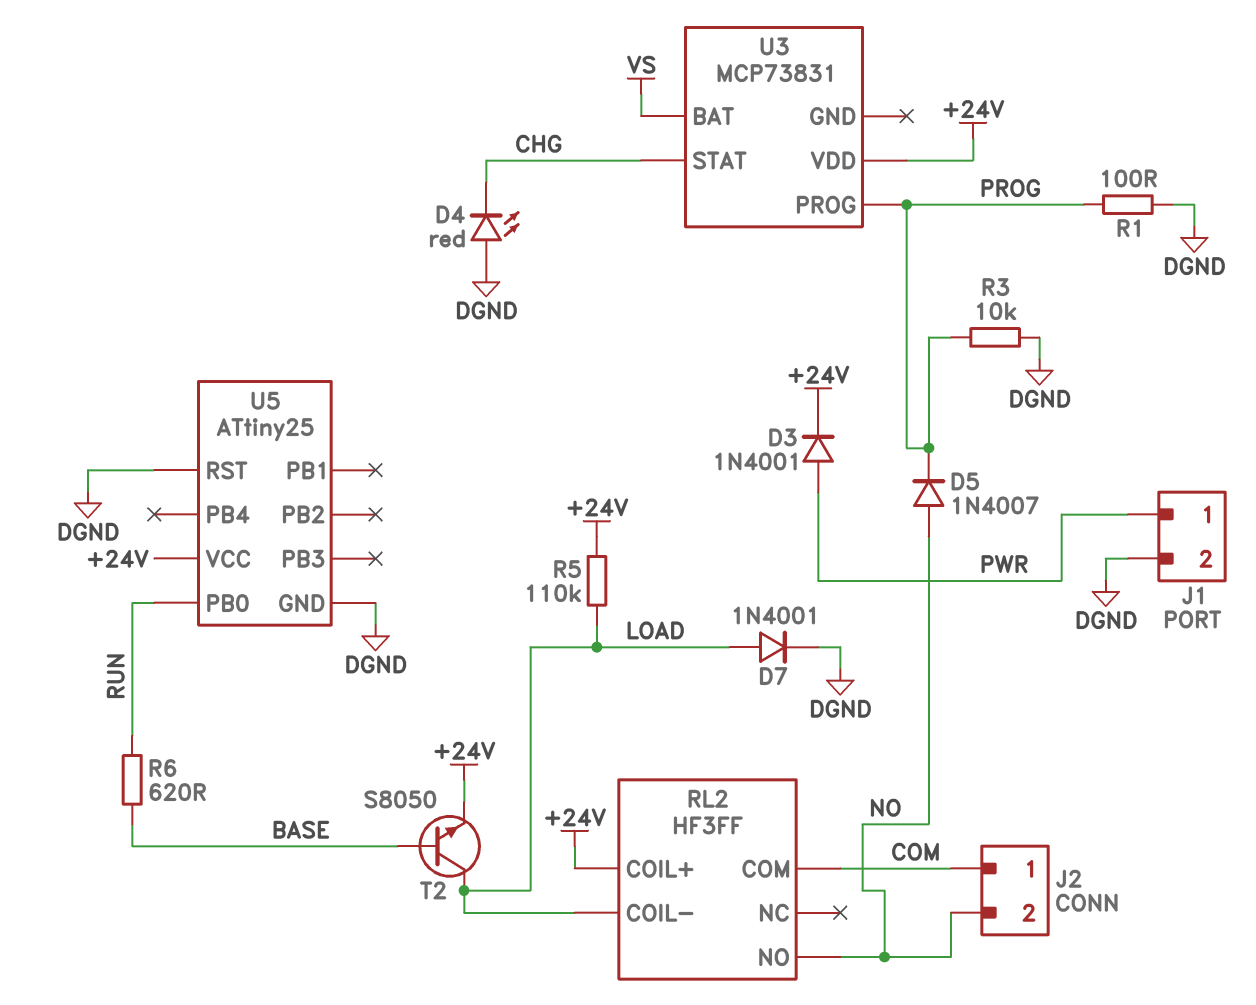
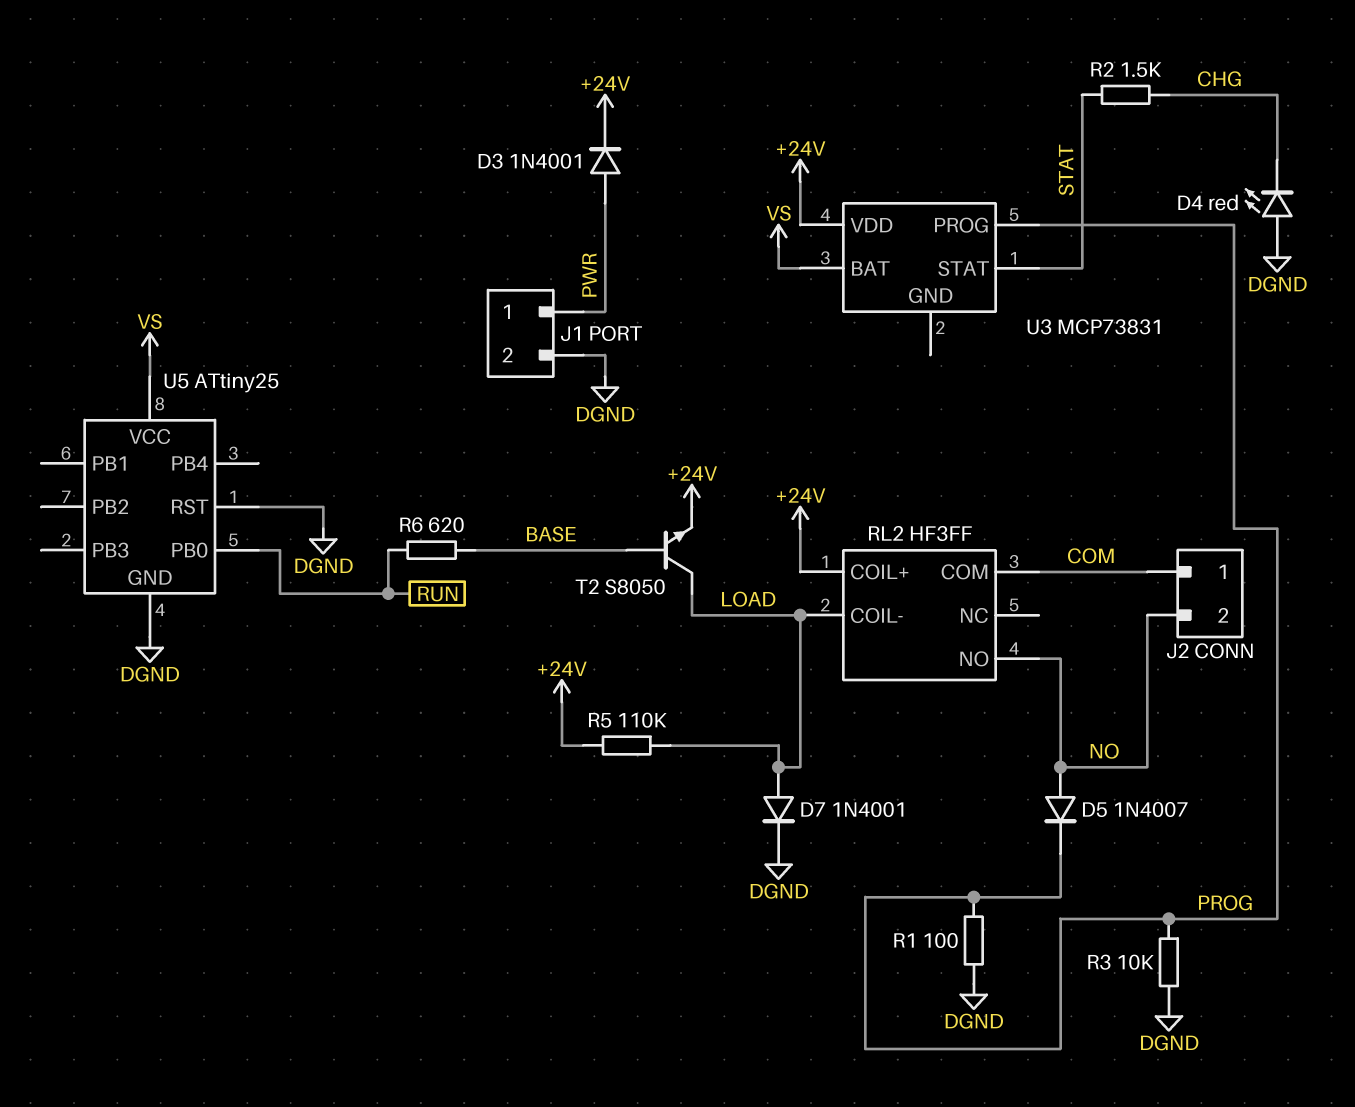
R2: none -> 1.5k (CHG, STAT)
U3 pin STAT: CHG -> STAT
U5 pin VCC: +24V -> VS

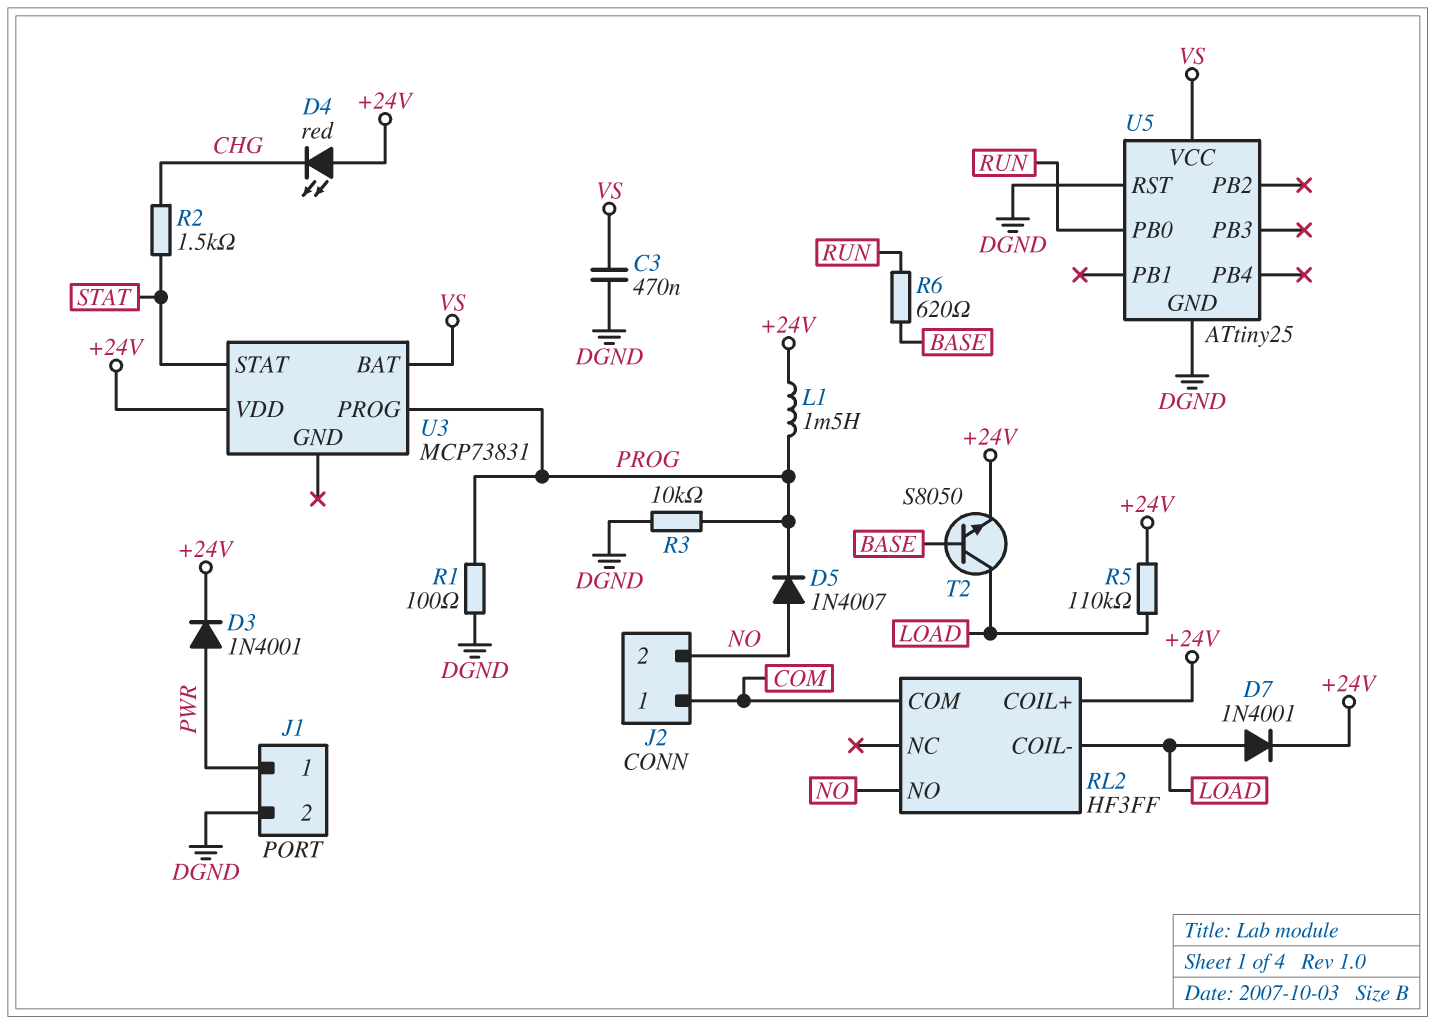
C3: none -> 470nF (DGND, VS)
D4: LED red (A DGND, K CHG) -> LED red (A +24V, K CHG)
D7: diode 1N4001 (A LOAD, K DGND) -> diode 1N4001 (A LOAD, K +24V)
L1: none -> 1.5mH (+24V, PROG)

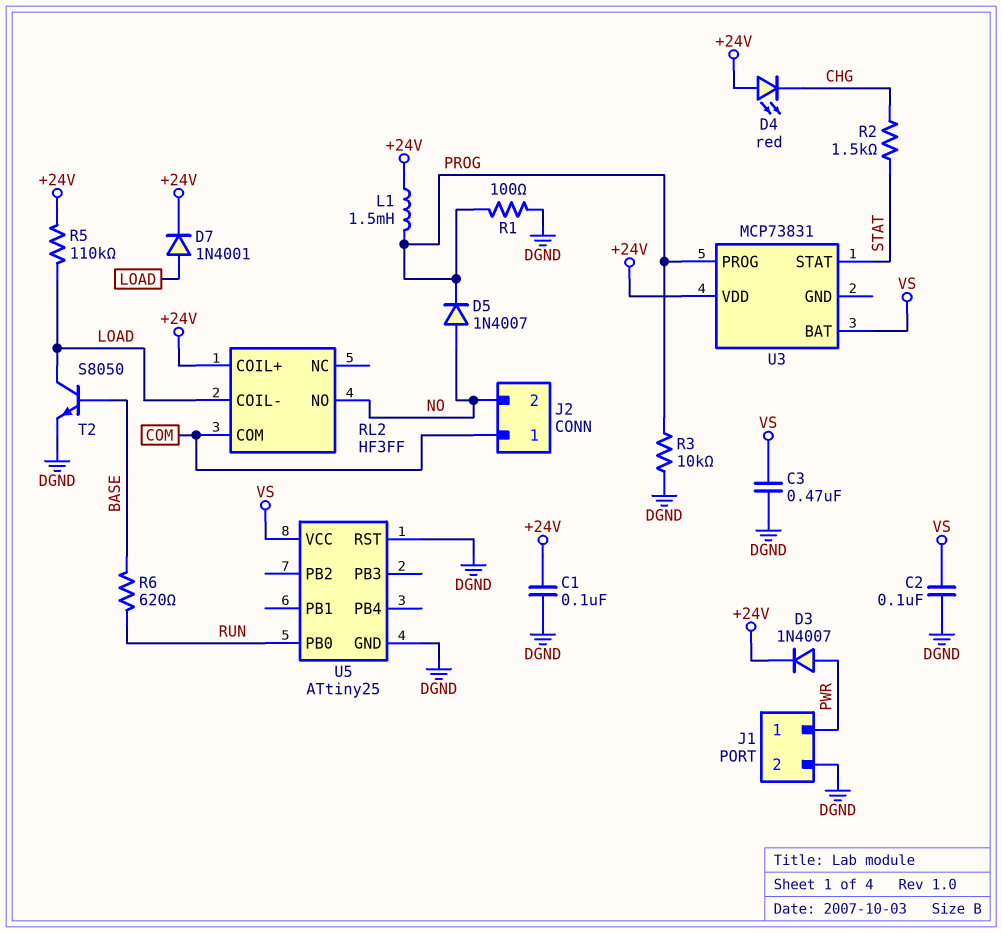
C1: none -> 100nF (+24V, DGND)
C2: none -> 100nF (DGND, VS)
D3: diode 1N4001 (A PWR, K +24V) -> diode 1N4007 (A PWR, K +24V)
T2: NPN S8050 (B BASE, C LOAD, E +24V) -> NPN S8050 (B BASE, C LOAD, E DGND)

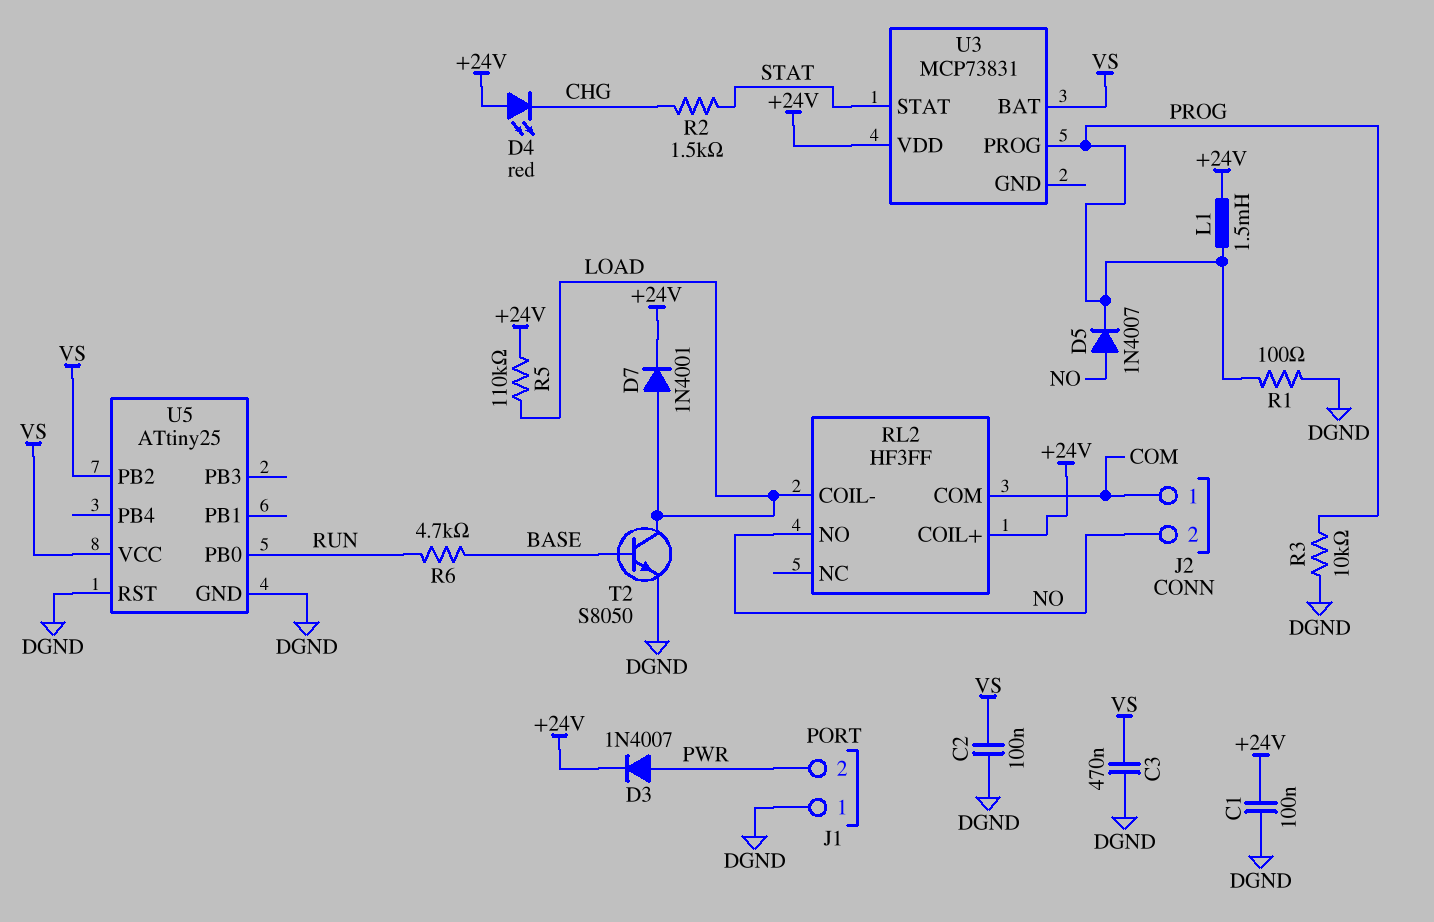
J1 pin 1: PWR -> DGND
J1 pin 2: DGND -> PWR
R6: 620 (BASE, RUN) -> 4.7k (BASE, RUN)
U5 pin PB2: none -> VS

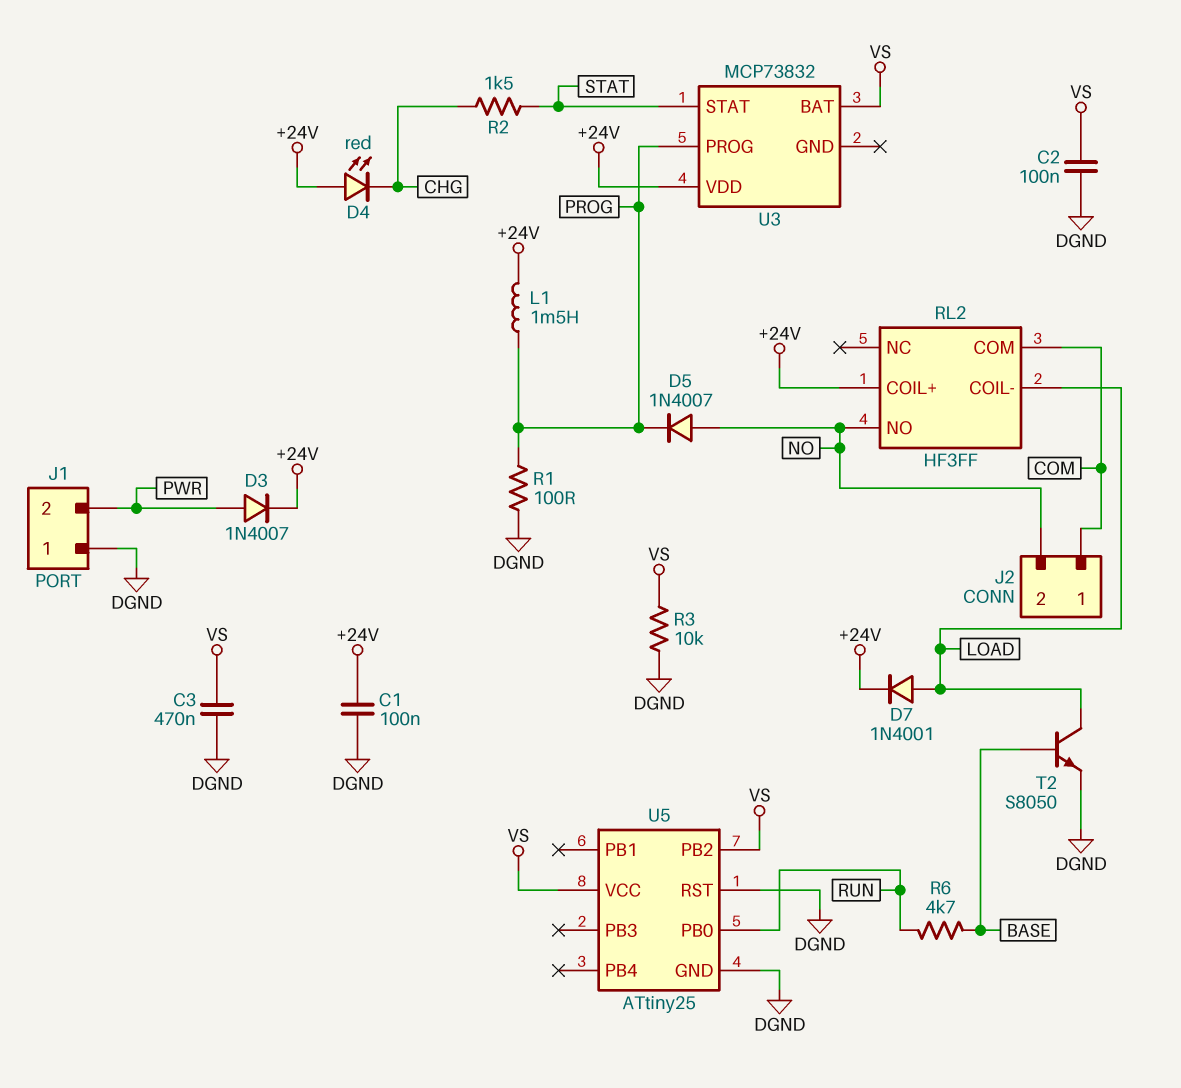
R3: 10k (DGND, PROG) -> 10k (DGND, VS)
R5: 110k (+24V, LOAD) -> none
U3: MCP73831 -> MCP73832

